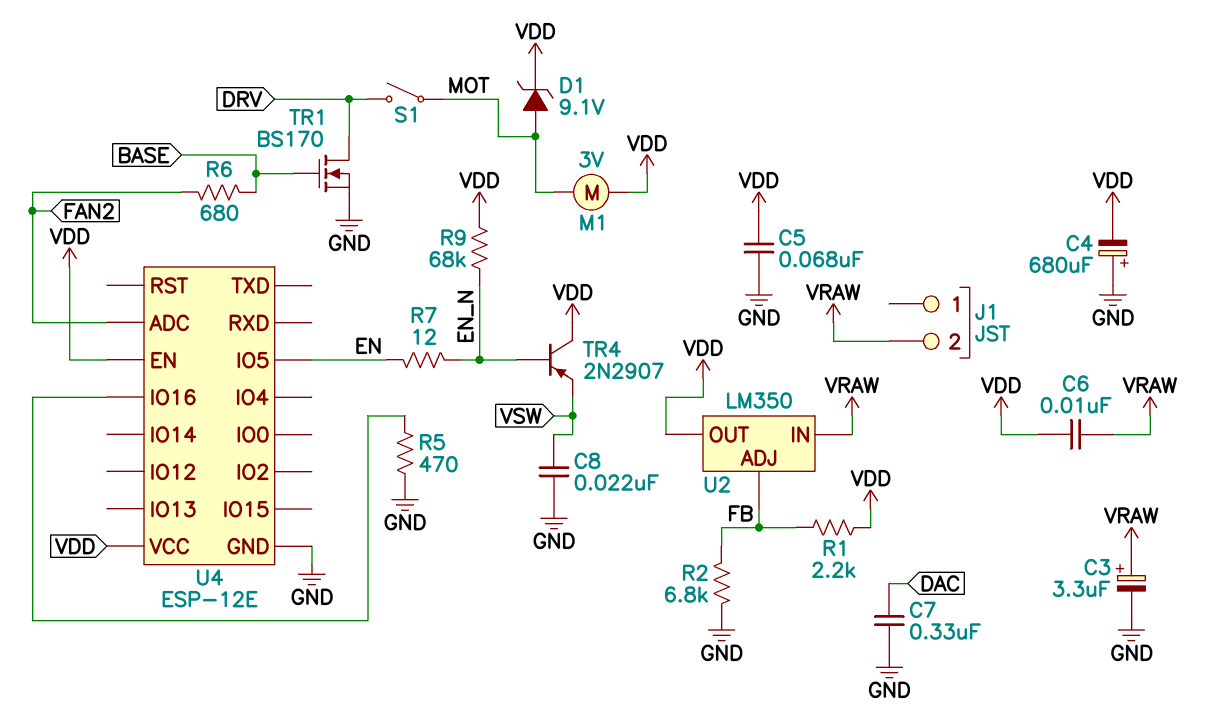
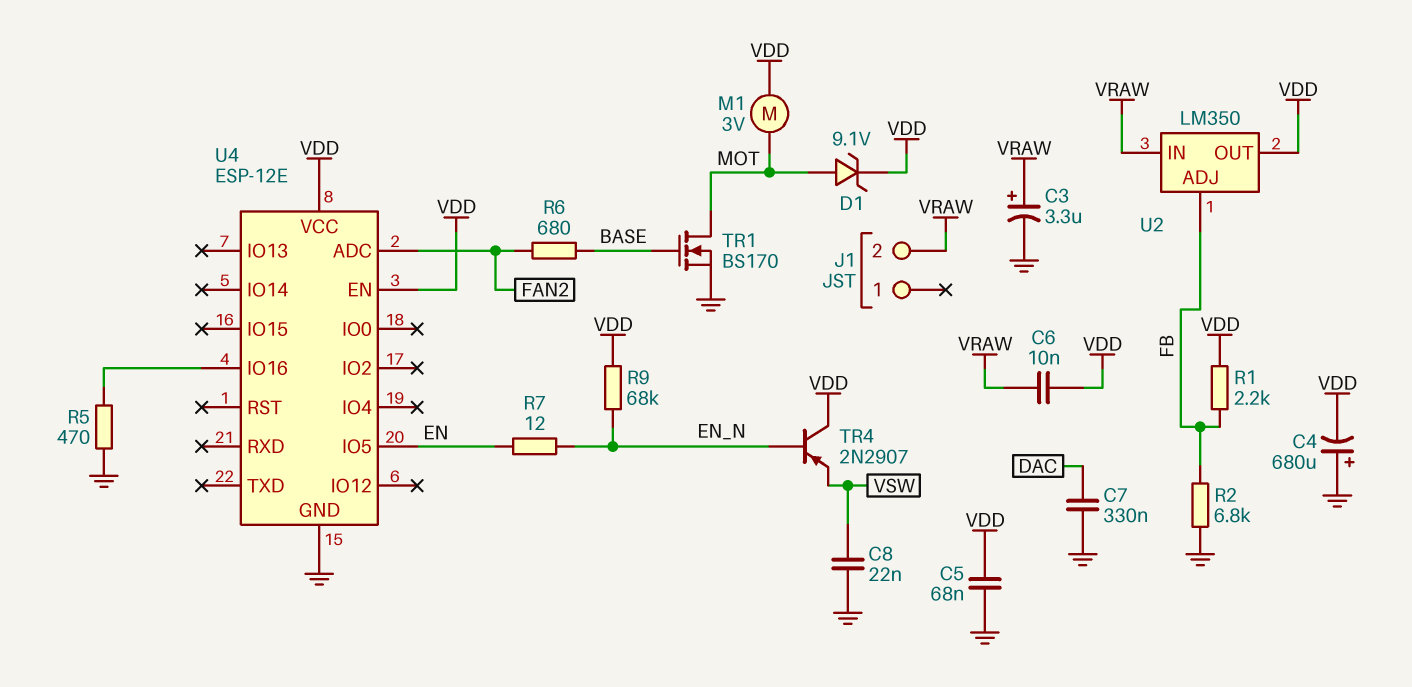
S1: switch (DRV, MOT) -> none
TR1: NMOS BS170 (G BASE, D DRV, S GND) -> NMOS BS170 (G BASE, D MOT, S GND)

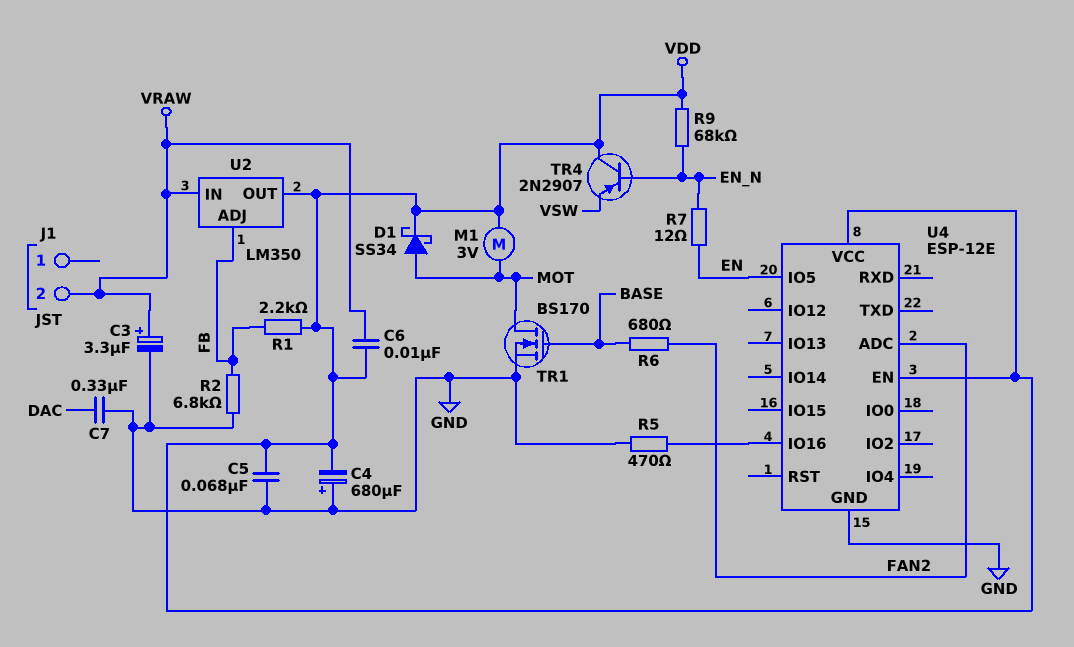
C8: 22nF (GND, VSW) -> none
D1: zener 9.1V (A MOT, K VDD) -> schottky SS34 (A MOT, K VDD)

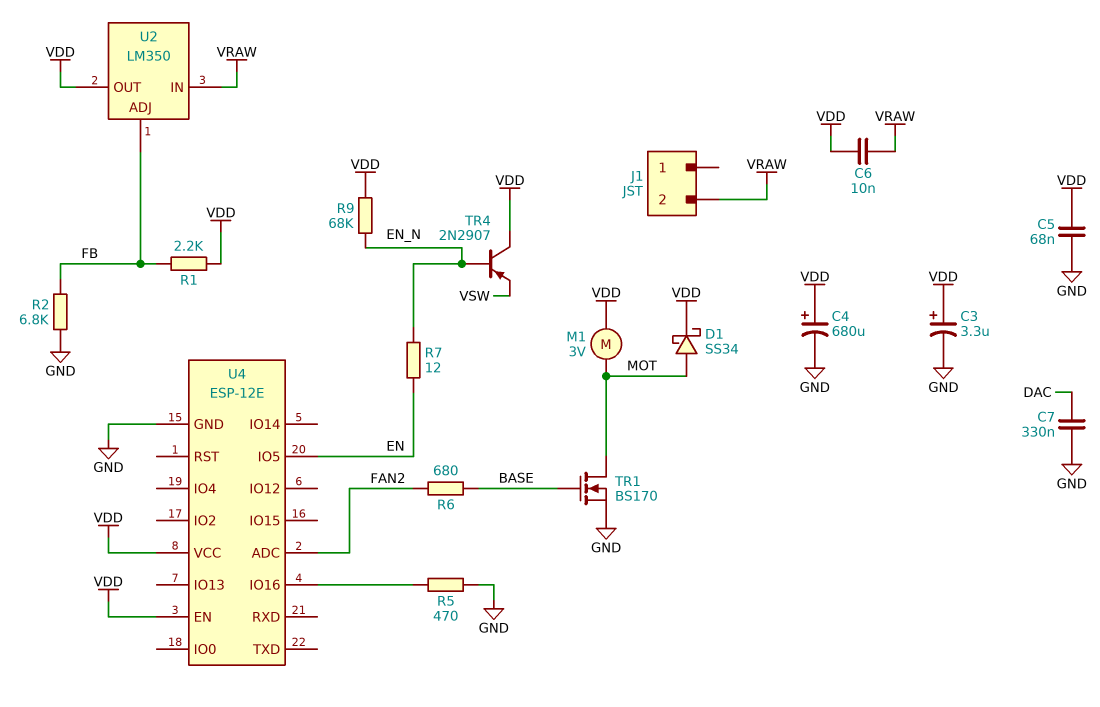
C3: 3.3uF (plus VRAW, minus GND) -> 3.3uF (plus VDD, minus GND)
C4: 680uF (plus GND, minus VDD) -> 680uF (plus VDD, minus GND)

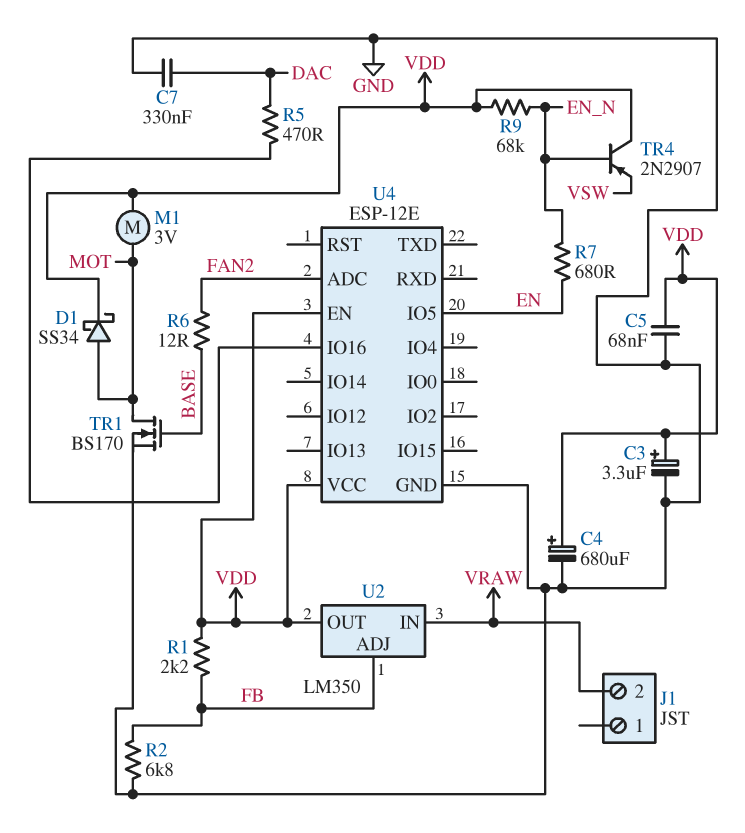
C6: 10nF (VDD, VRAW) -> none
R5: 470 (GND, U4/IO16) -> 470 (DAC, U4/IO16)
R6: 680 (BASE, FAN2) -> 12 (BASE, FAN2)
R7: 12 (EN, EN_N) -> 680 (EN, EN_N)

